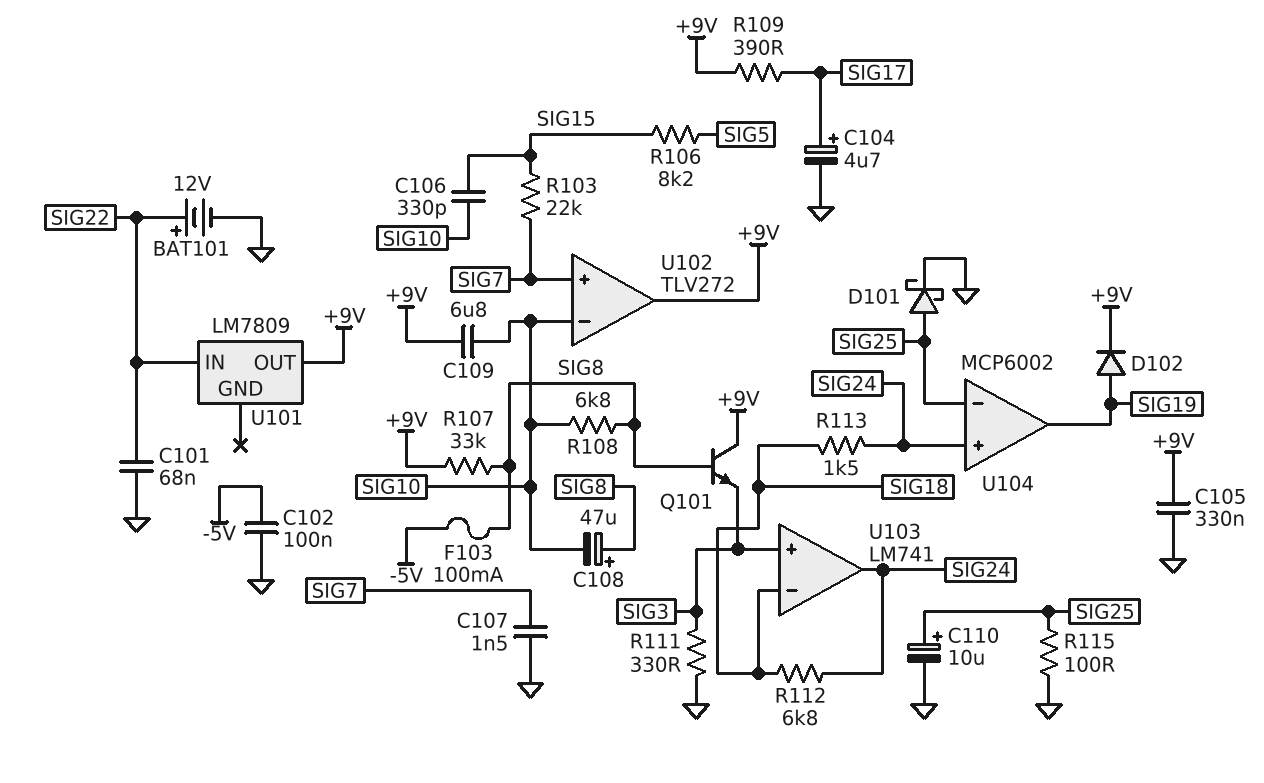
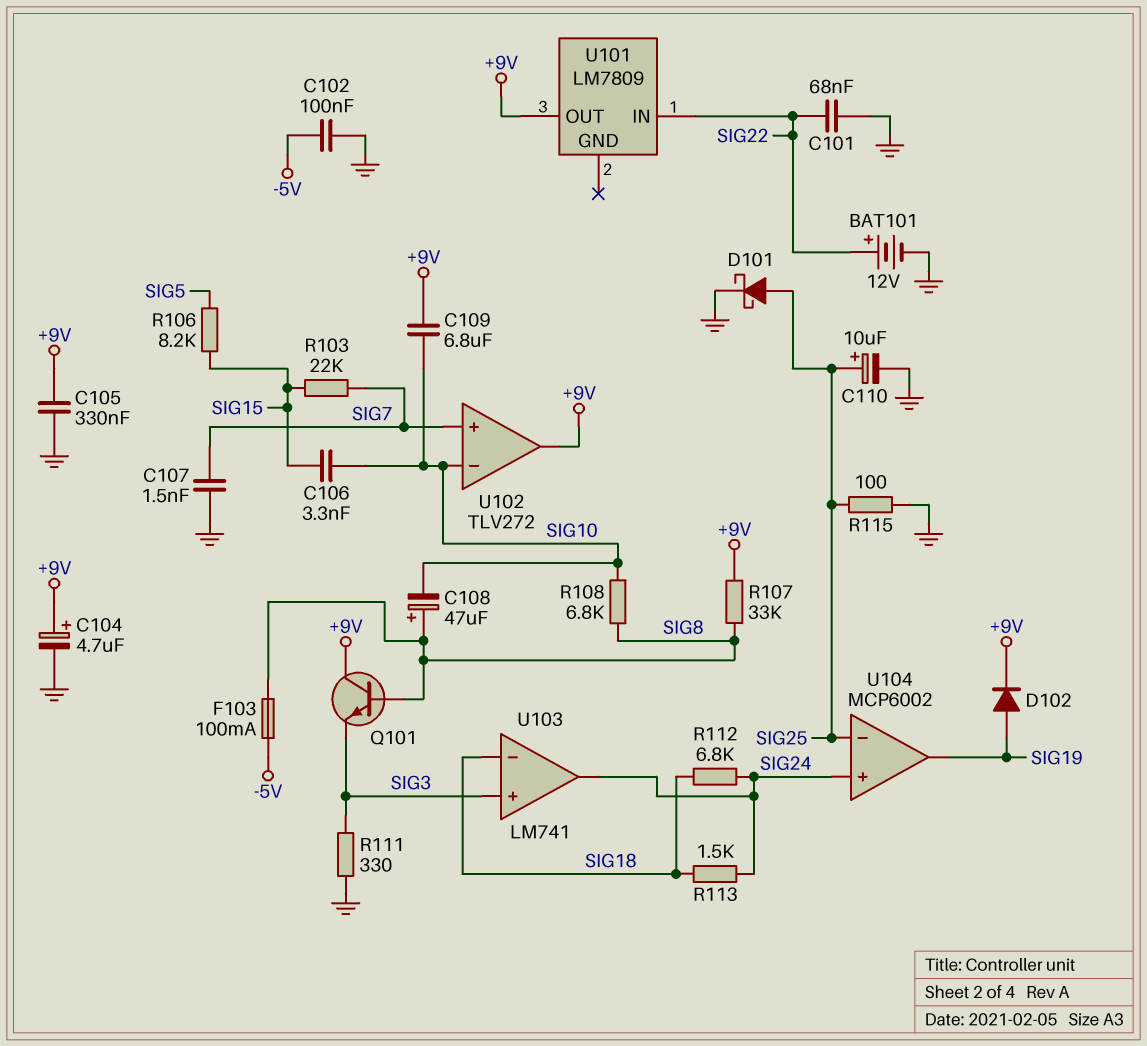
C104: 4.7uF (plus SIG17, minus GND) -> 4.7uF (plus +9V, minus GND)
C106: 330pF (SIG10, SIG15) -> 3.3nF (SIG10, SIG15)
R109: 390 (+9V, SIG17) -> none

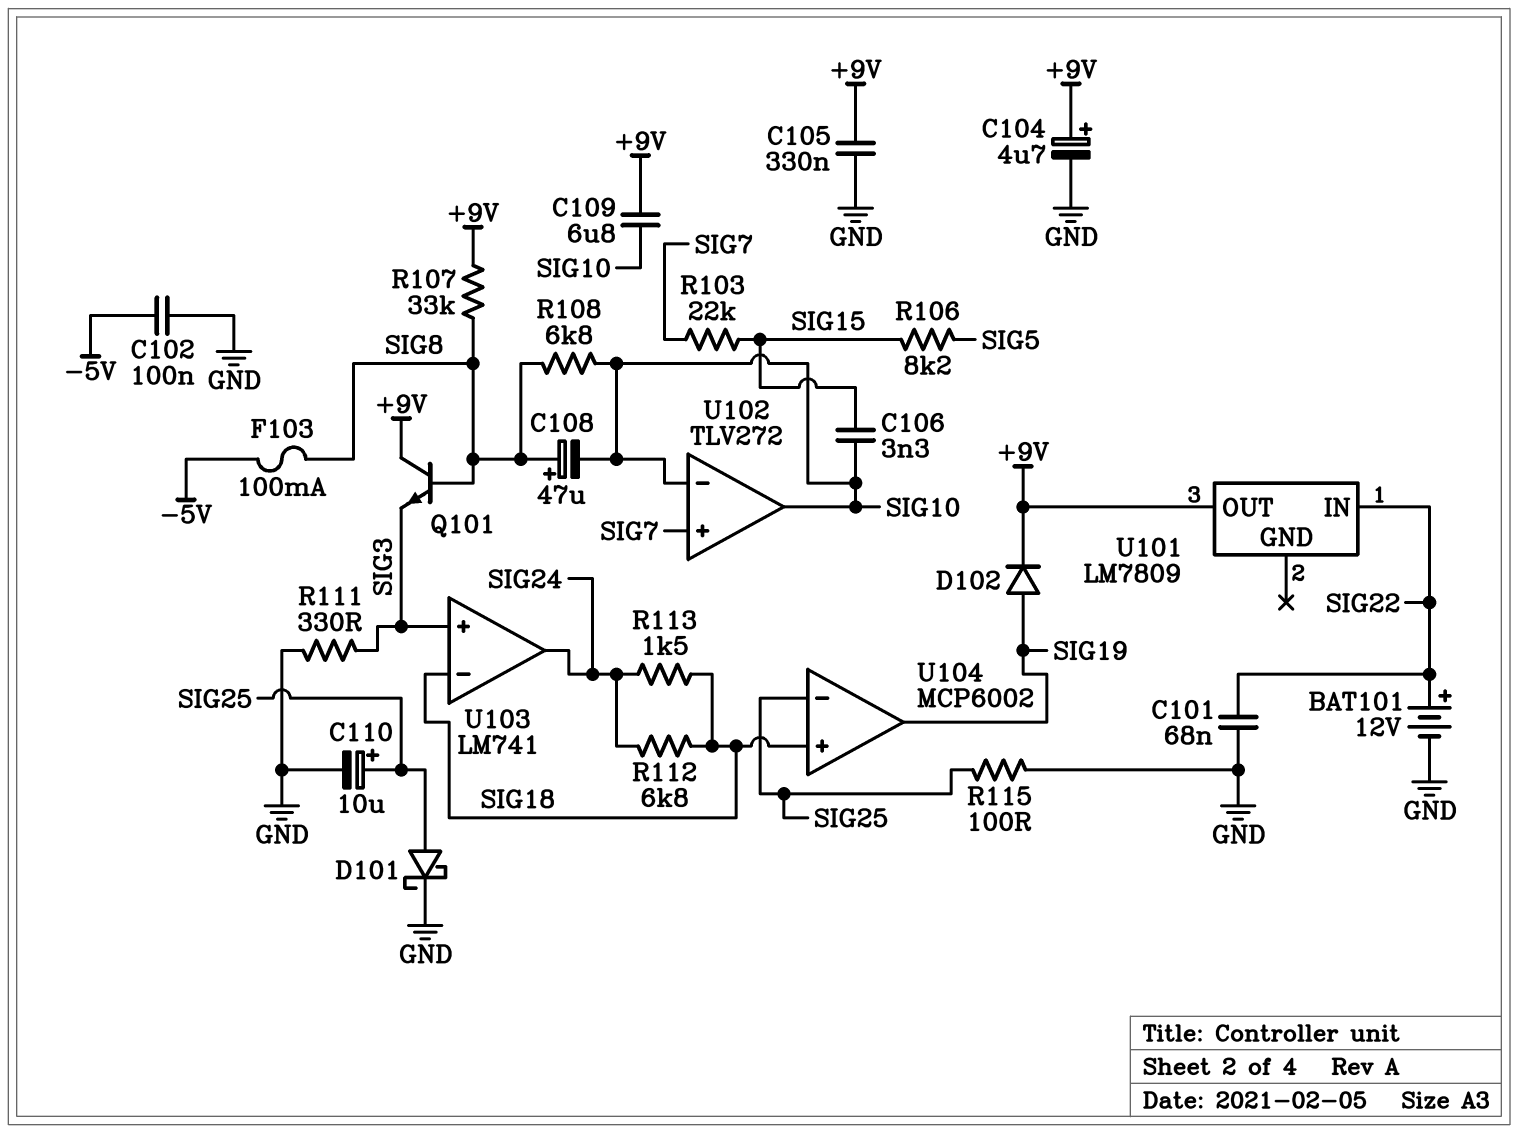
C107: 1.5nF (GND, SIG7) -> none
U102 pin out: +9V -> SIG10
U104 pin in+: SIG24 -> SIG18

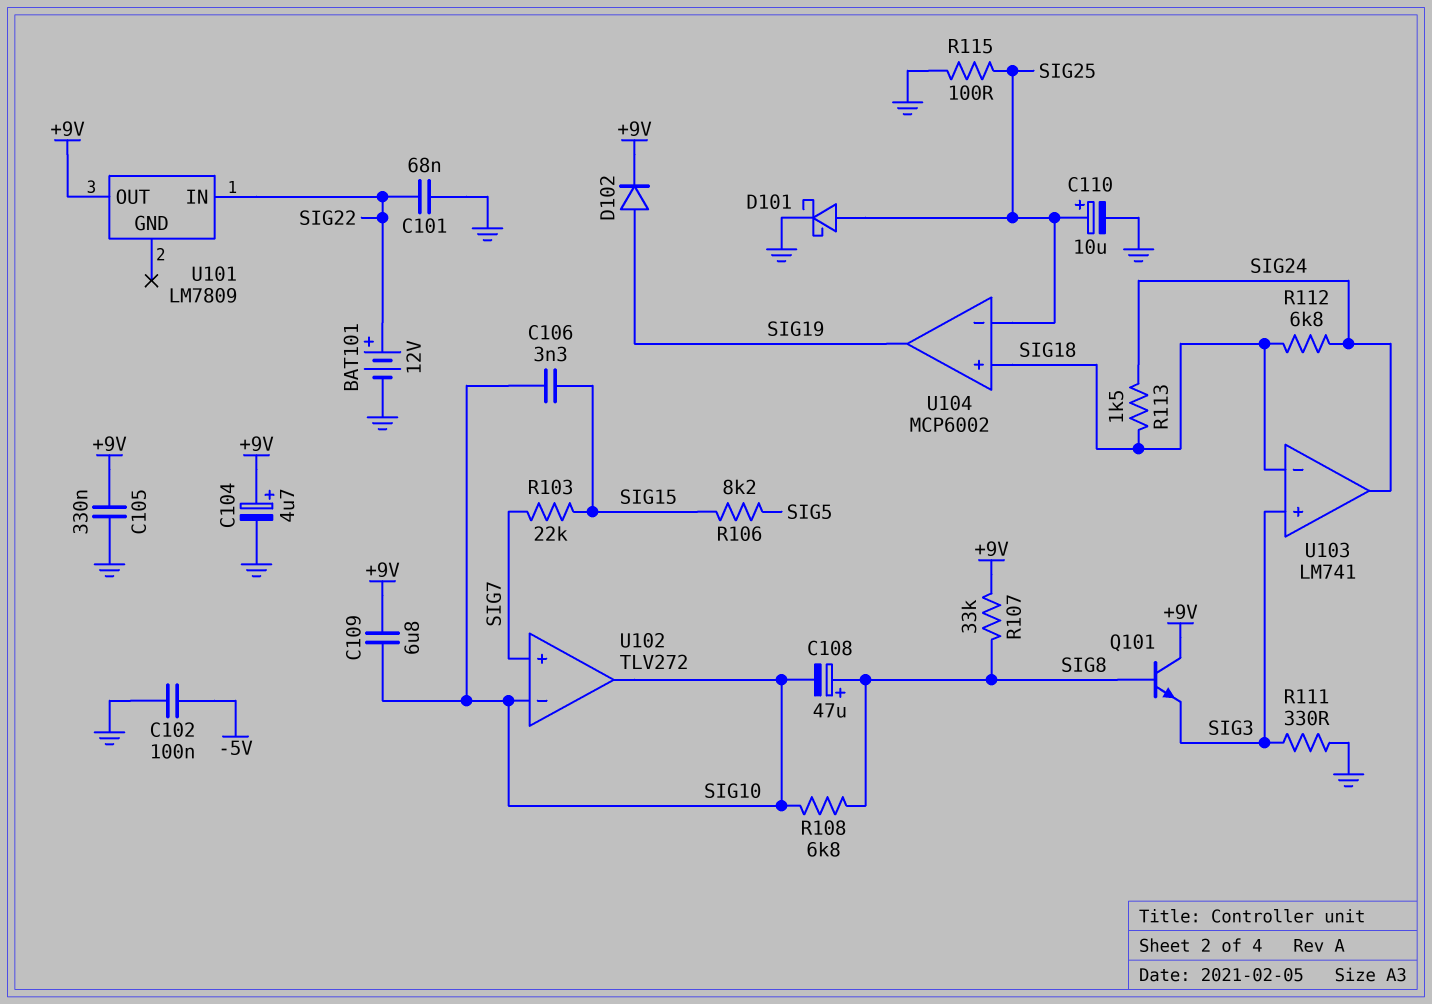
F103: 100mA (-5V, SIG8) -> none

